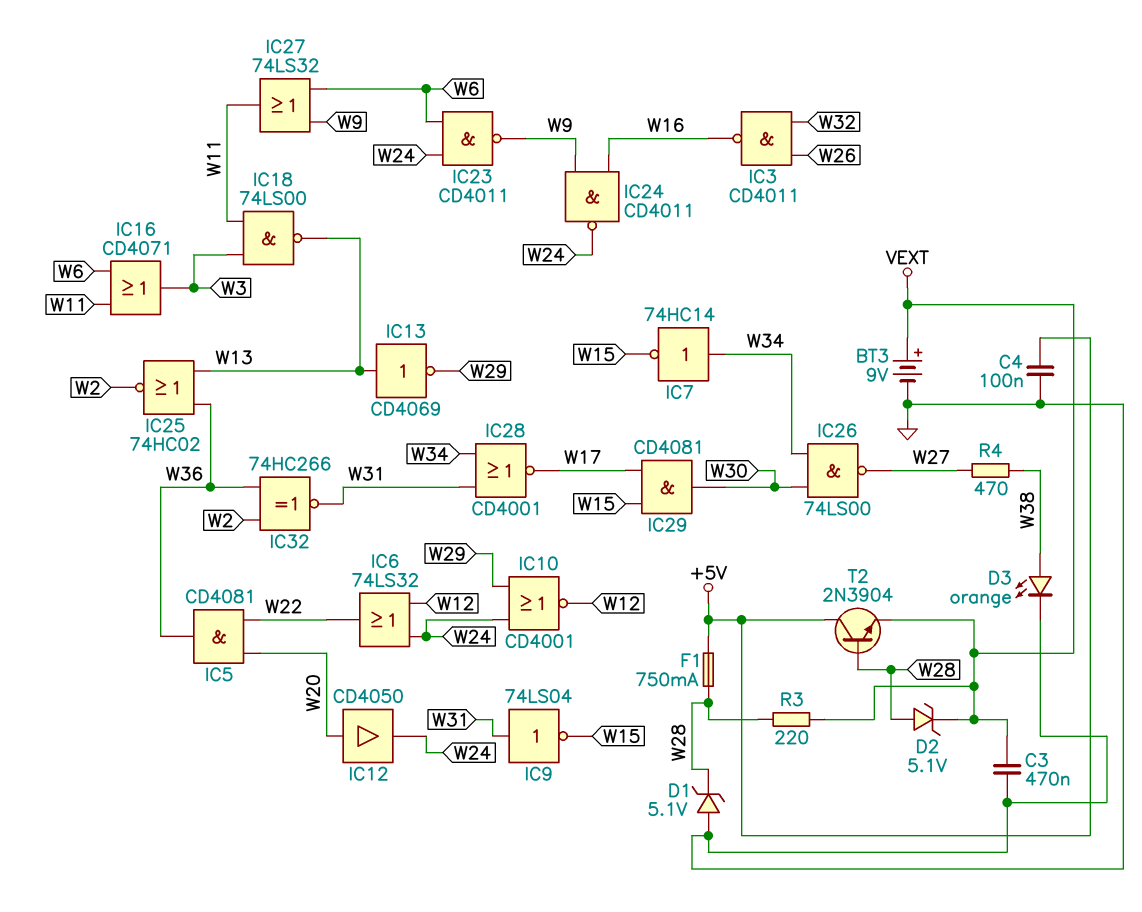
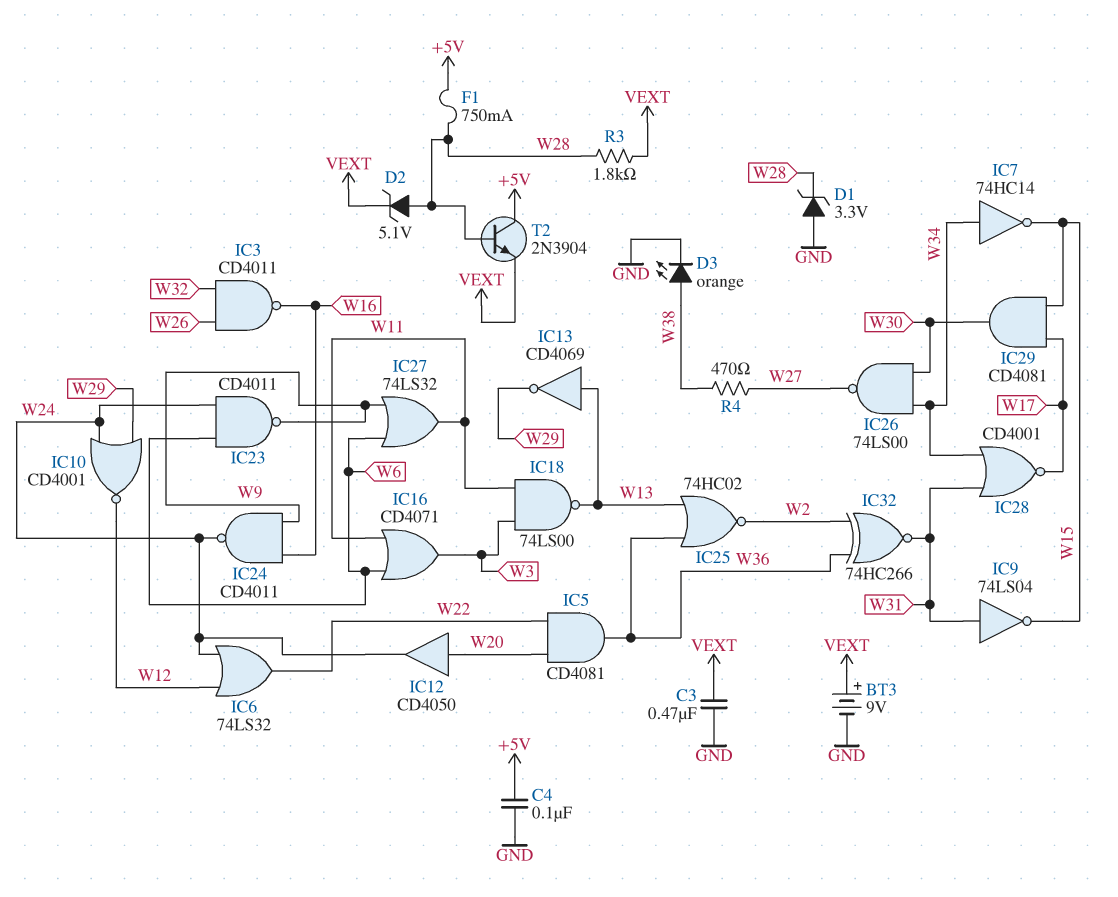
D1: zener 5.1V (A GND, K W28) -> zener 3.3V (A GND, K W28)
R3: 220 (VEXT, W28) -> 1.8k (VEXT, W28)

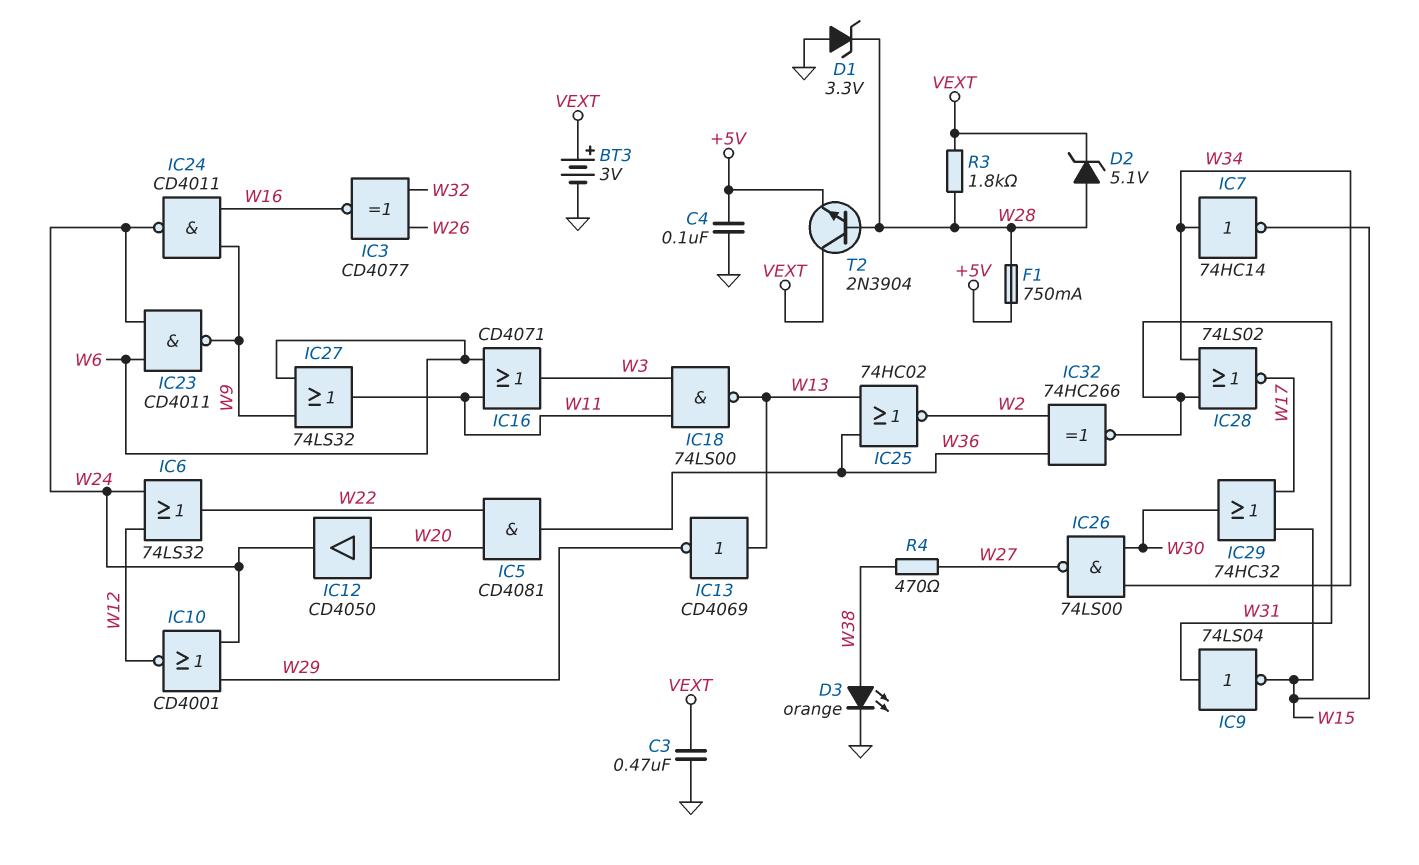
BT3: 9V (plus VEXT, minus GND) -> 3V (plus VEXT, minus GND)
IC3: NAND CD4011 (in W26, in W32, out W16) -> XNOR CD4077 (in W26, in W32, out W16)
IC28: NOR CD4001 (in W31, in W34, out W17) -> NOR 74LS02 (in W31, in W34, out W17)
IC29: AND CD4081 (in W15, in W17, out W30) -> OR 74HC32 (in W15, in W17, out W30)
T2: NPN 2N3904 (B W28, C +5V, E VEXT) -> NPN 2N3904 (B W28, C VEXT, E +5V)

